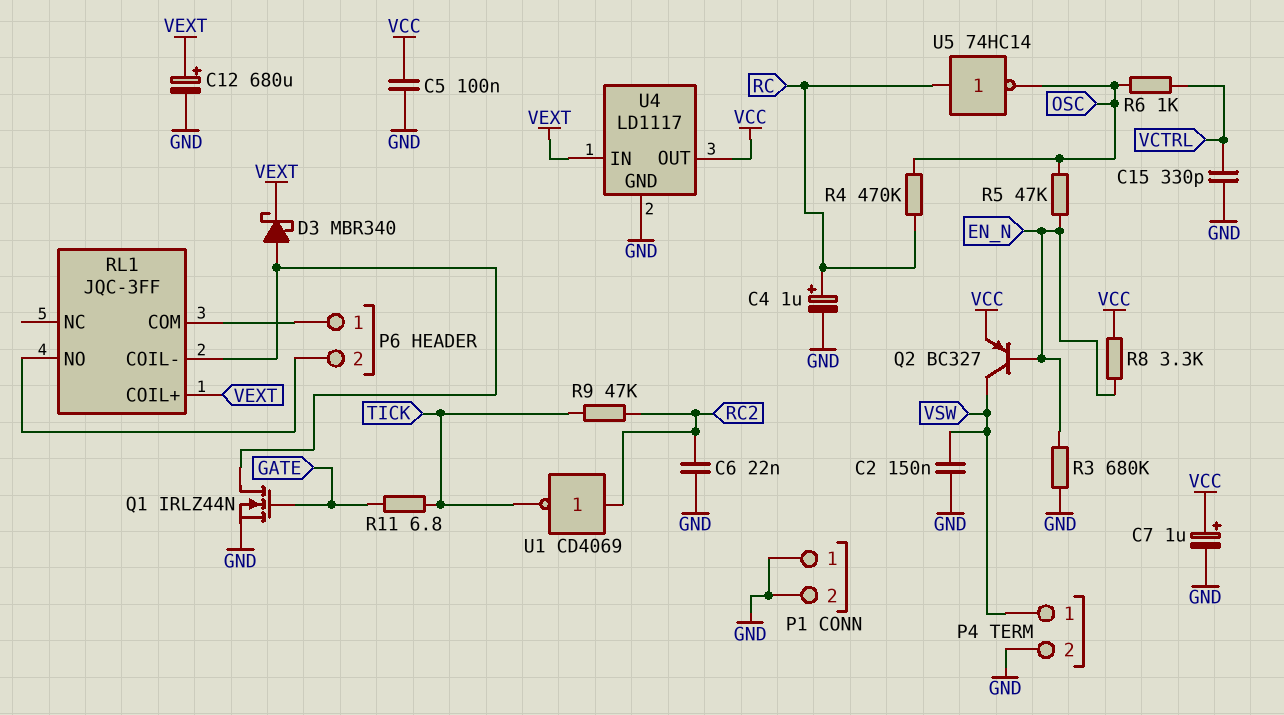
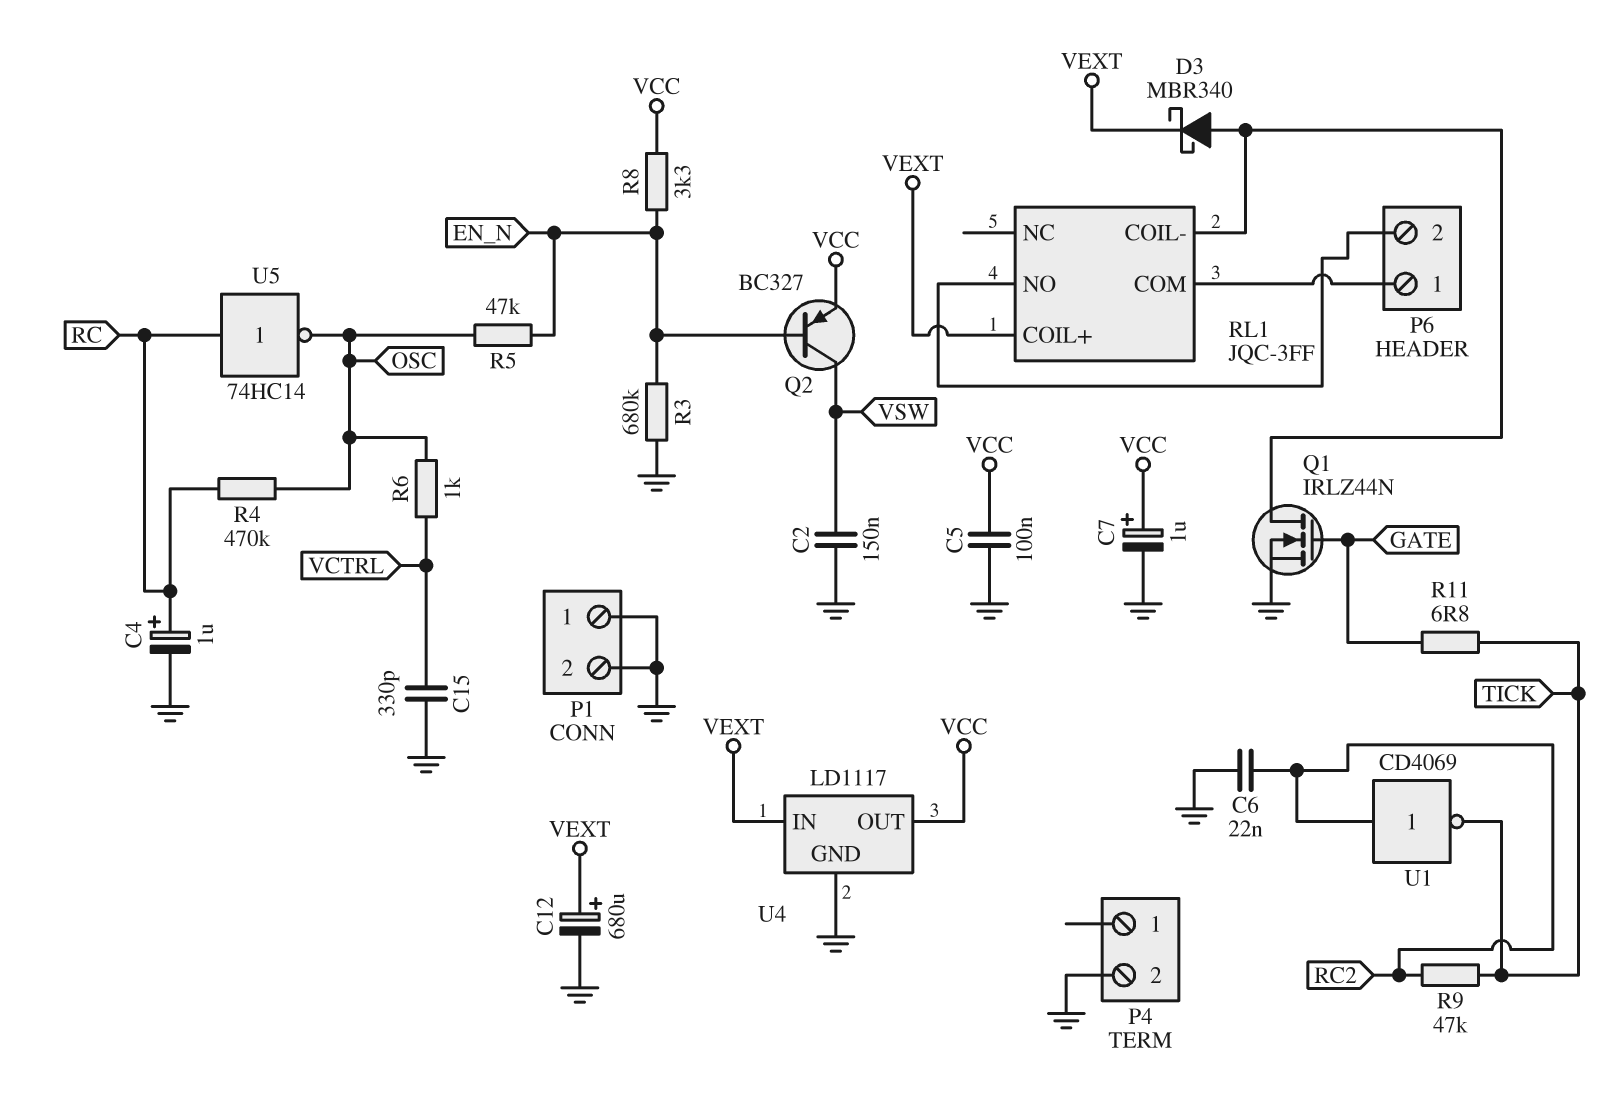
P4 pin 1: VSW -> none

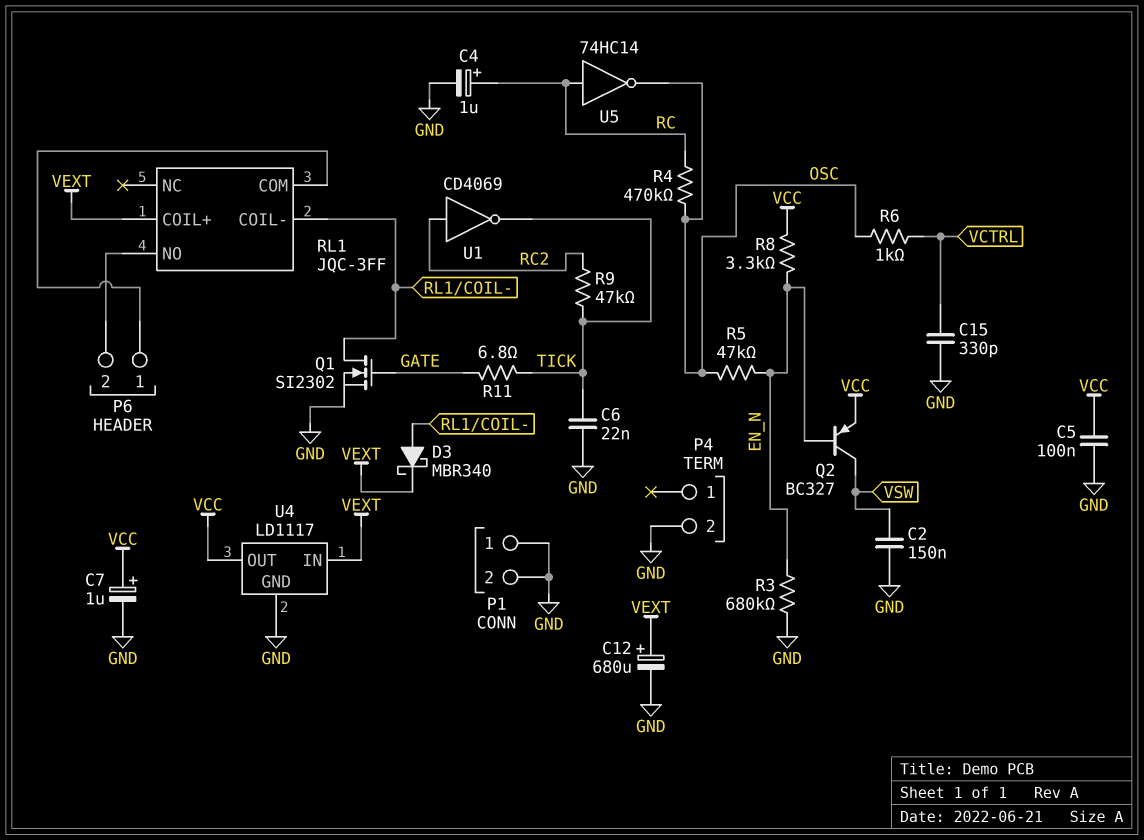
C6: 22nF (GND, RC2) -> 22nF (GND, TICK)
Q1: NMOS IRLZ44N (G GATE, D RL1/COIL-, S GND) -> NMOS SI2302 (G GATE, D RL1/COIL-, S GND)

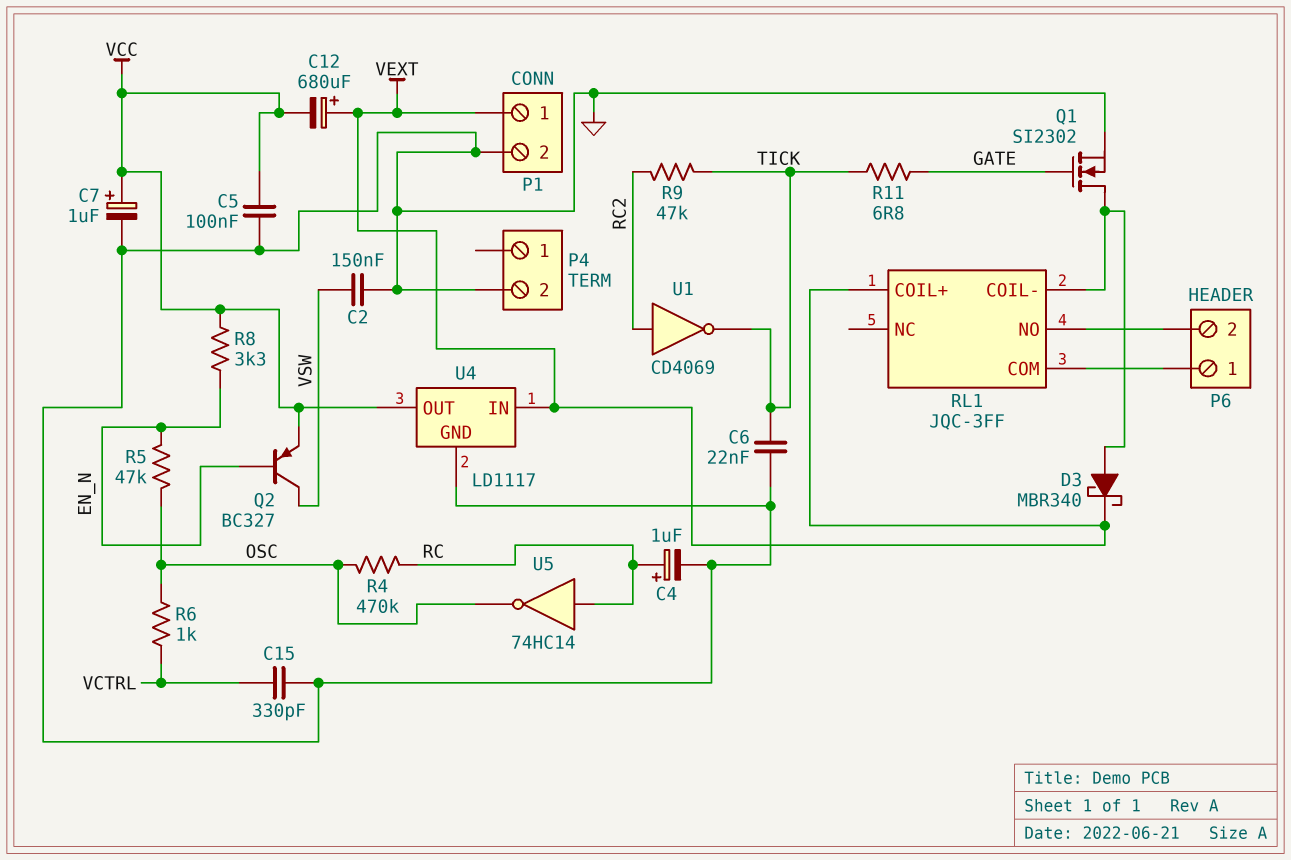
C12: 680uF (plus VEXT, minus GND) -> 680uF (plus VEXT, minus VCC)
P1 pin 1: GND -> VEXT
R3: 680k (EN_N, GND) -> none

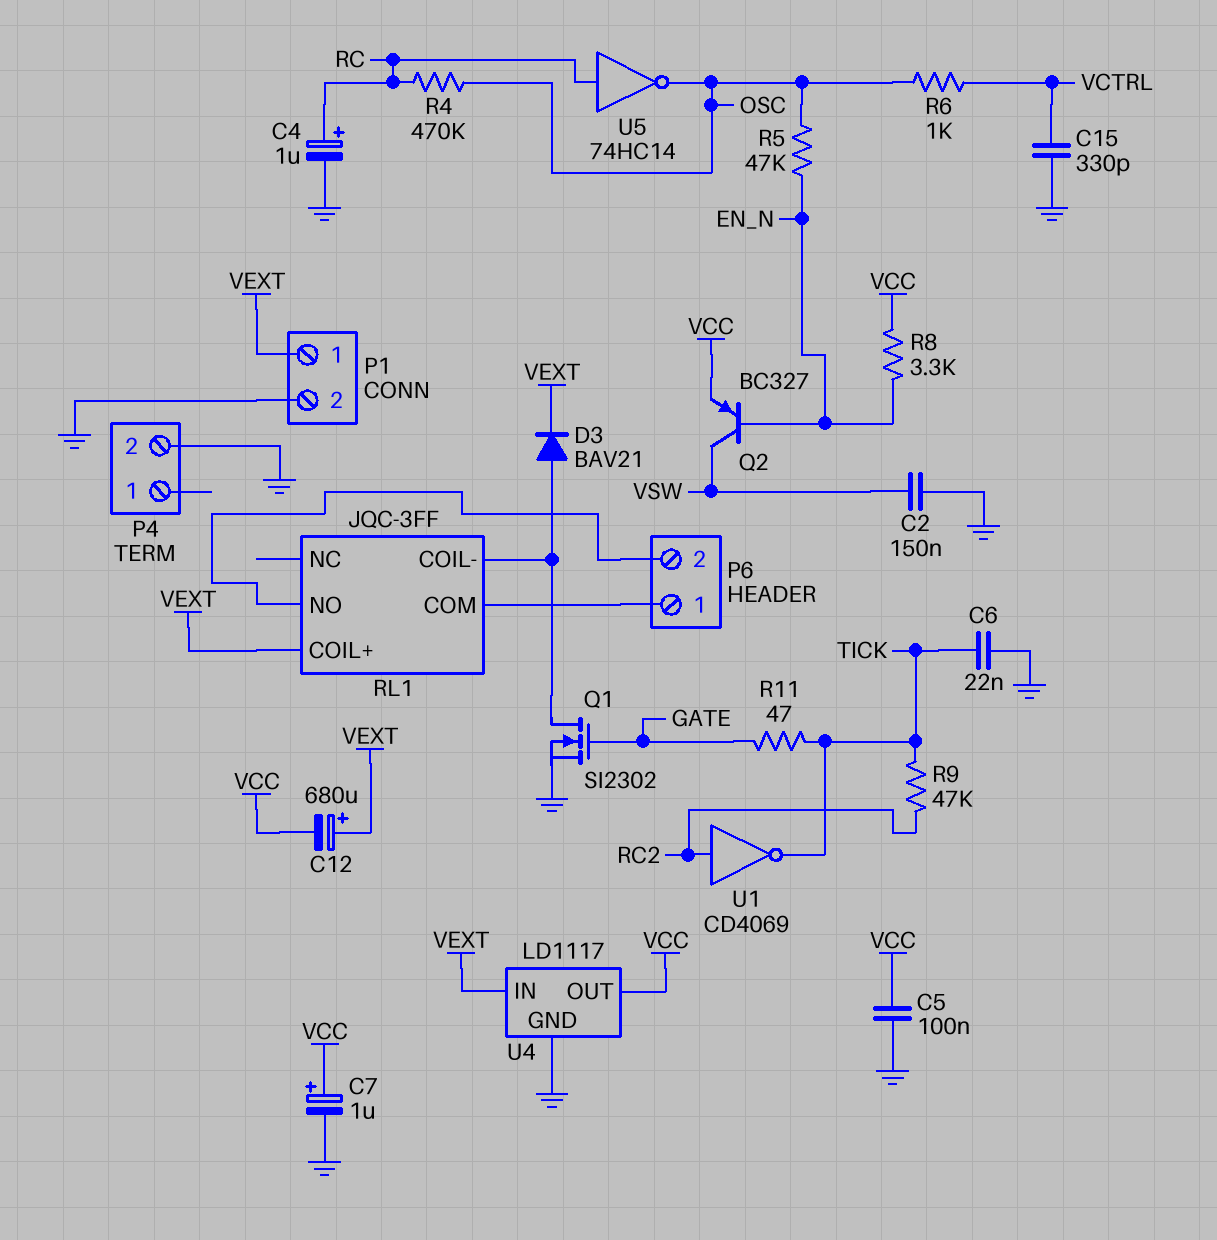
D3: schottky MBR340 (A RL1/COIL-, K VEXT) -> diode BAV21 (A RL1/COIL-, K VEXT)
R11: 6.8 (GATE, TICK) -> 47 (GATE, TICK)

